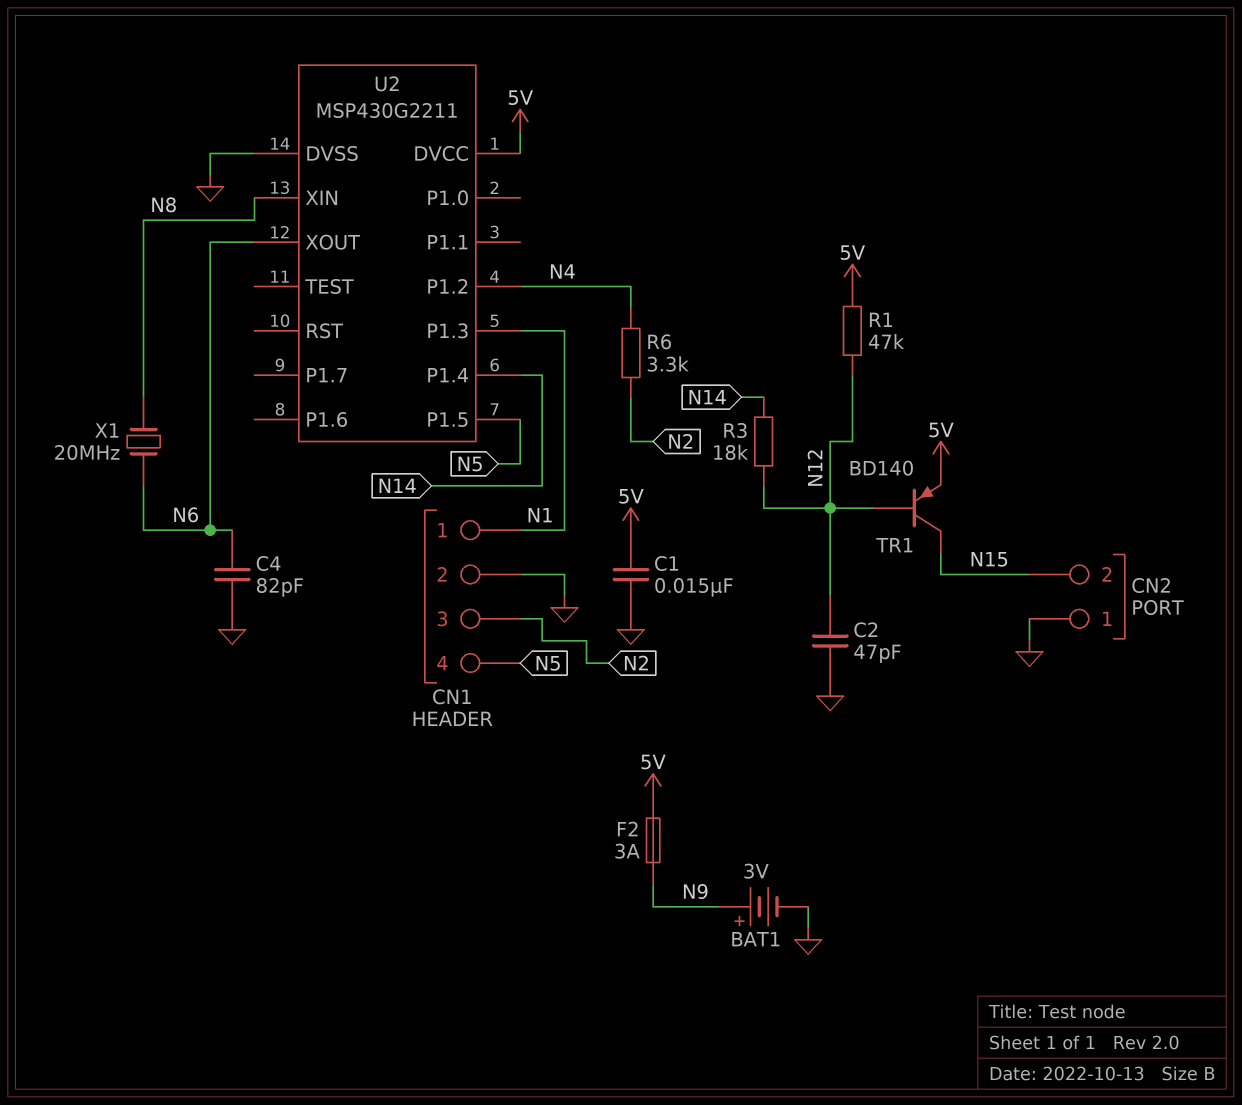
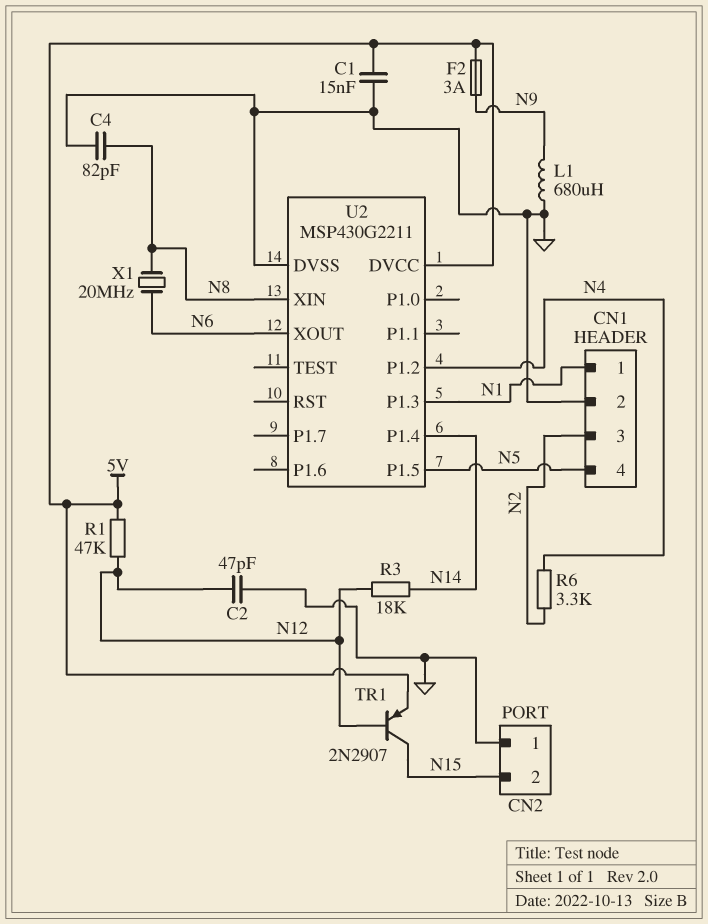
BAT1: 3V (plus N9, minus GND) -> none
C4: 82pF (GND, N6) -> 82pF (GND, N8)
L1: none -> 680uH (GND, N9)
TR1: PNP BD140 (B N12, C N15, E 5V) -> PNP 2N2907 (B N12, C N15, E 5V)

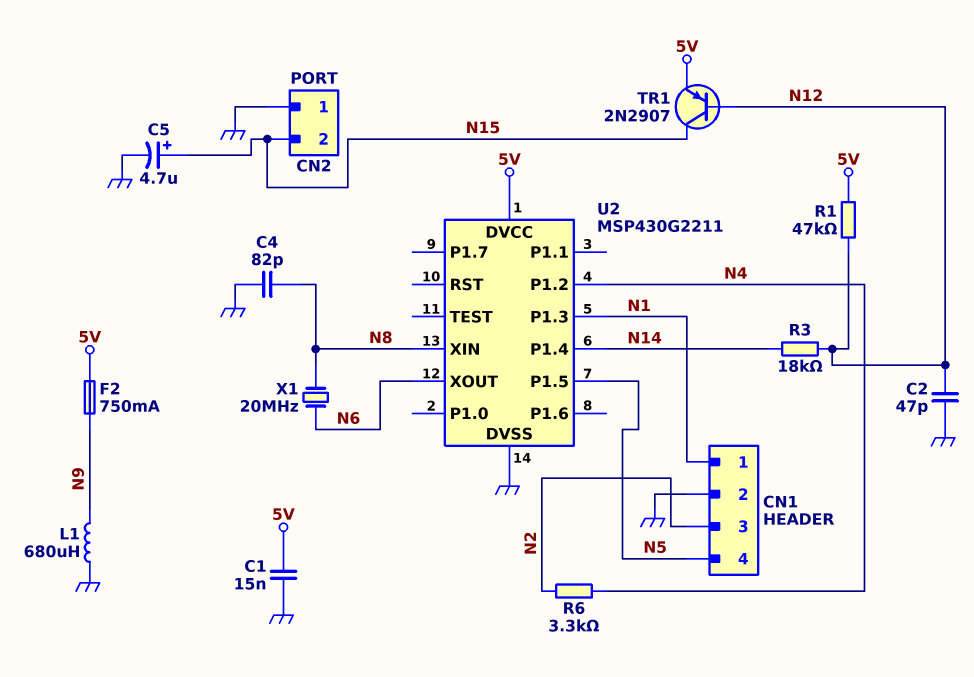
C5: none -> 4.7uF (plus N15, minus GND)
F2: 3A (5V, N9) -> 750mA (5V, N9)

